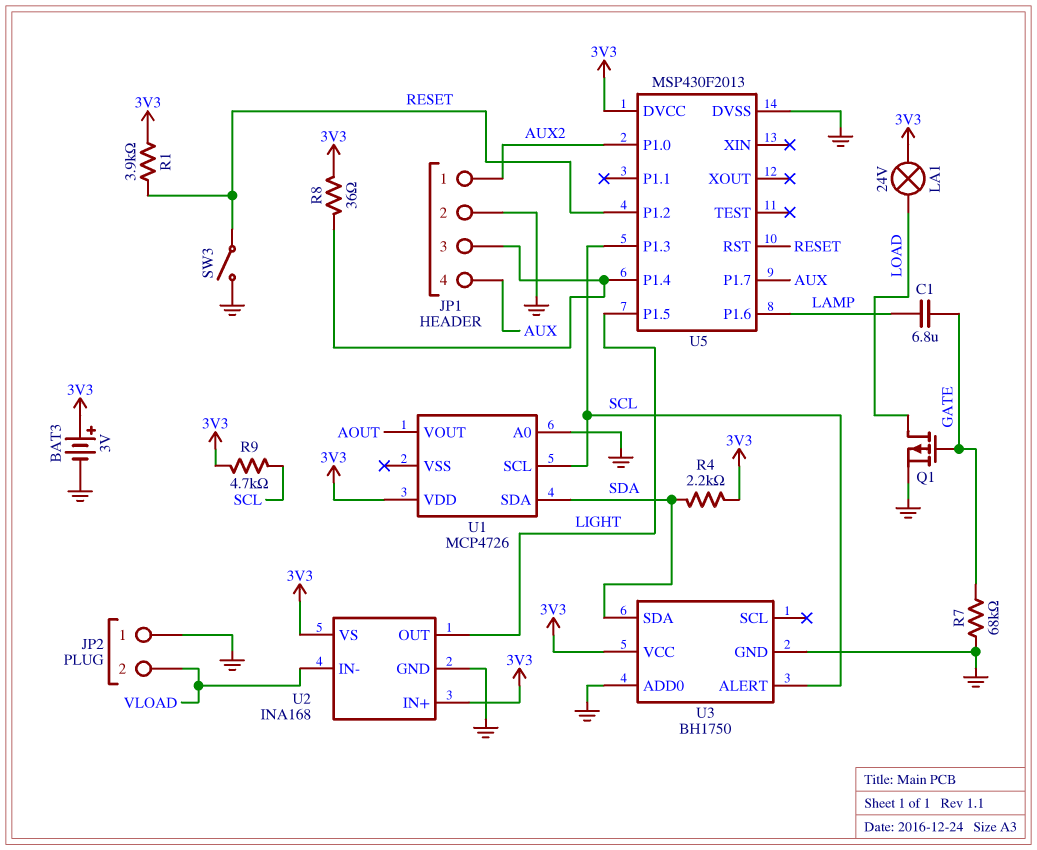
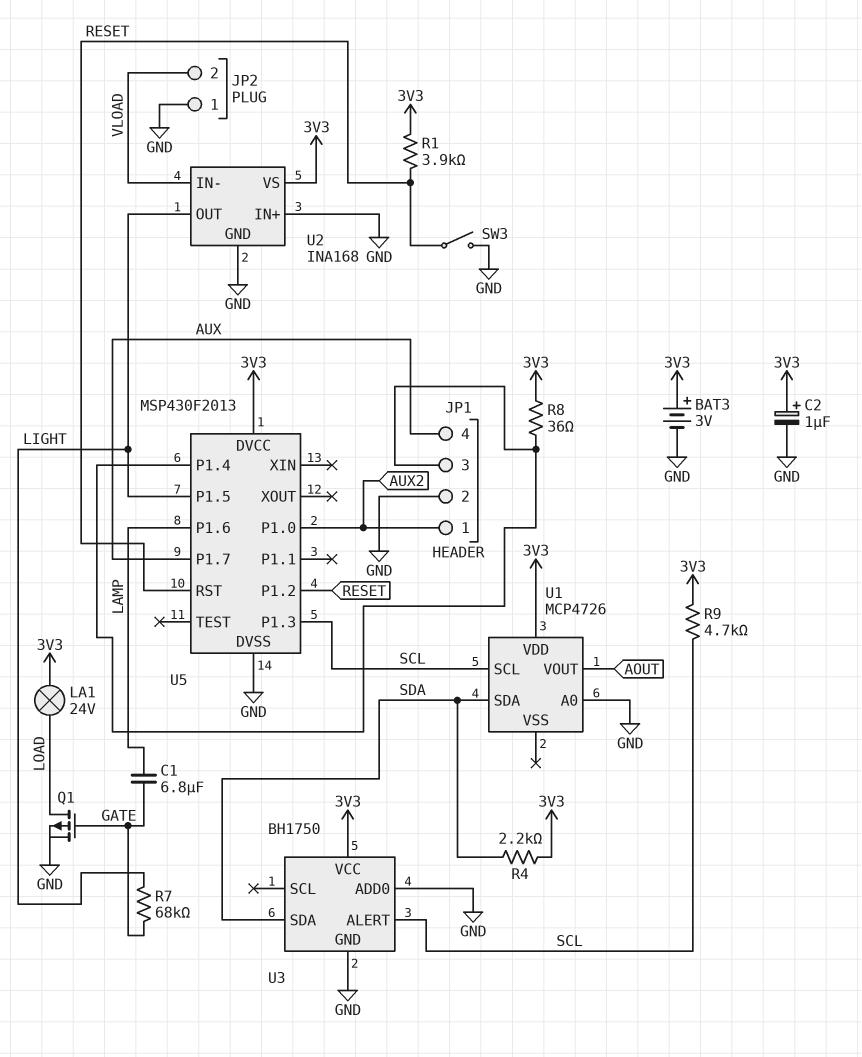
C2: none -> 1uF (plus 3V3, minus GND)
R7: 68k (GATE, GND) -> 68k (GATE, LIGHT)
U2 pin IN+: 3V3 -> GND

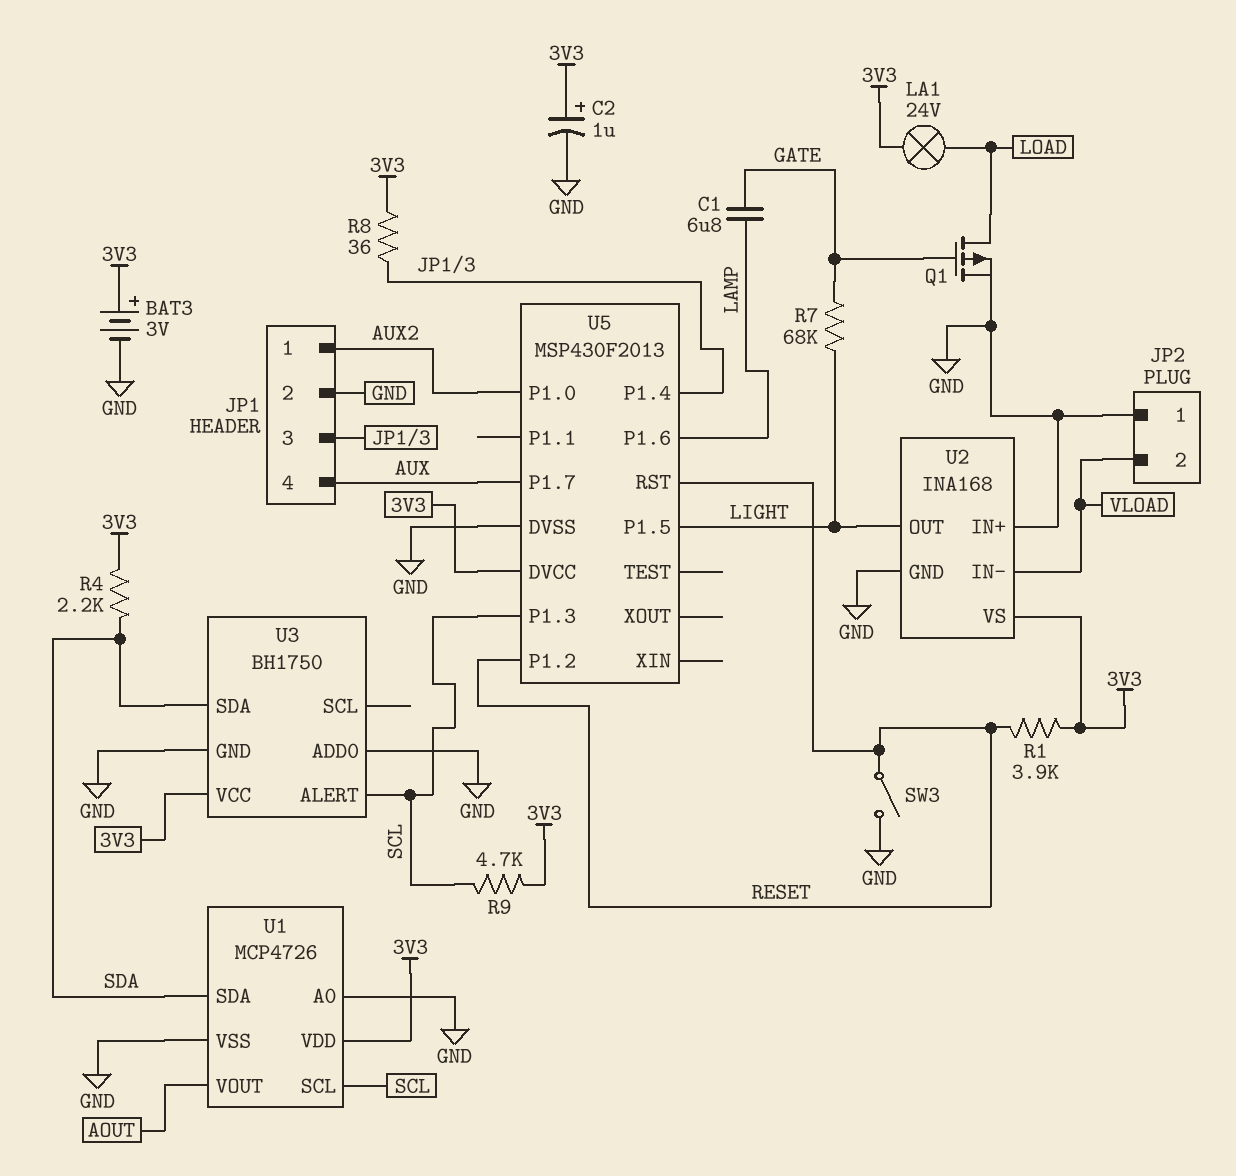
U1 pin VSS: none -> GND

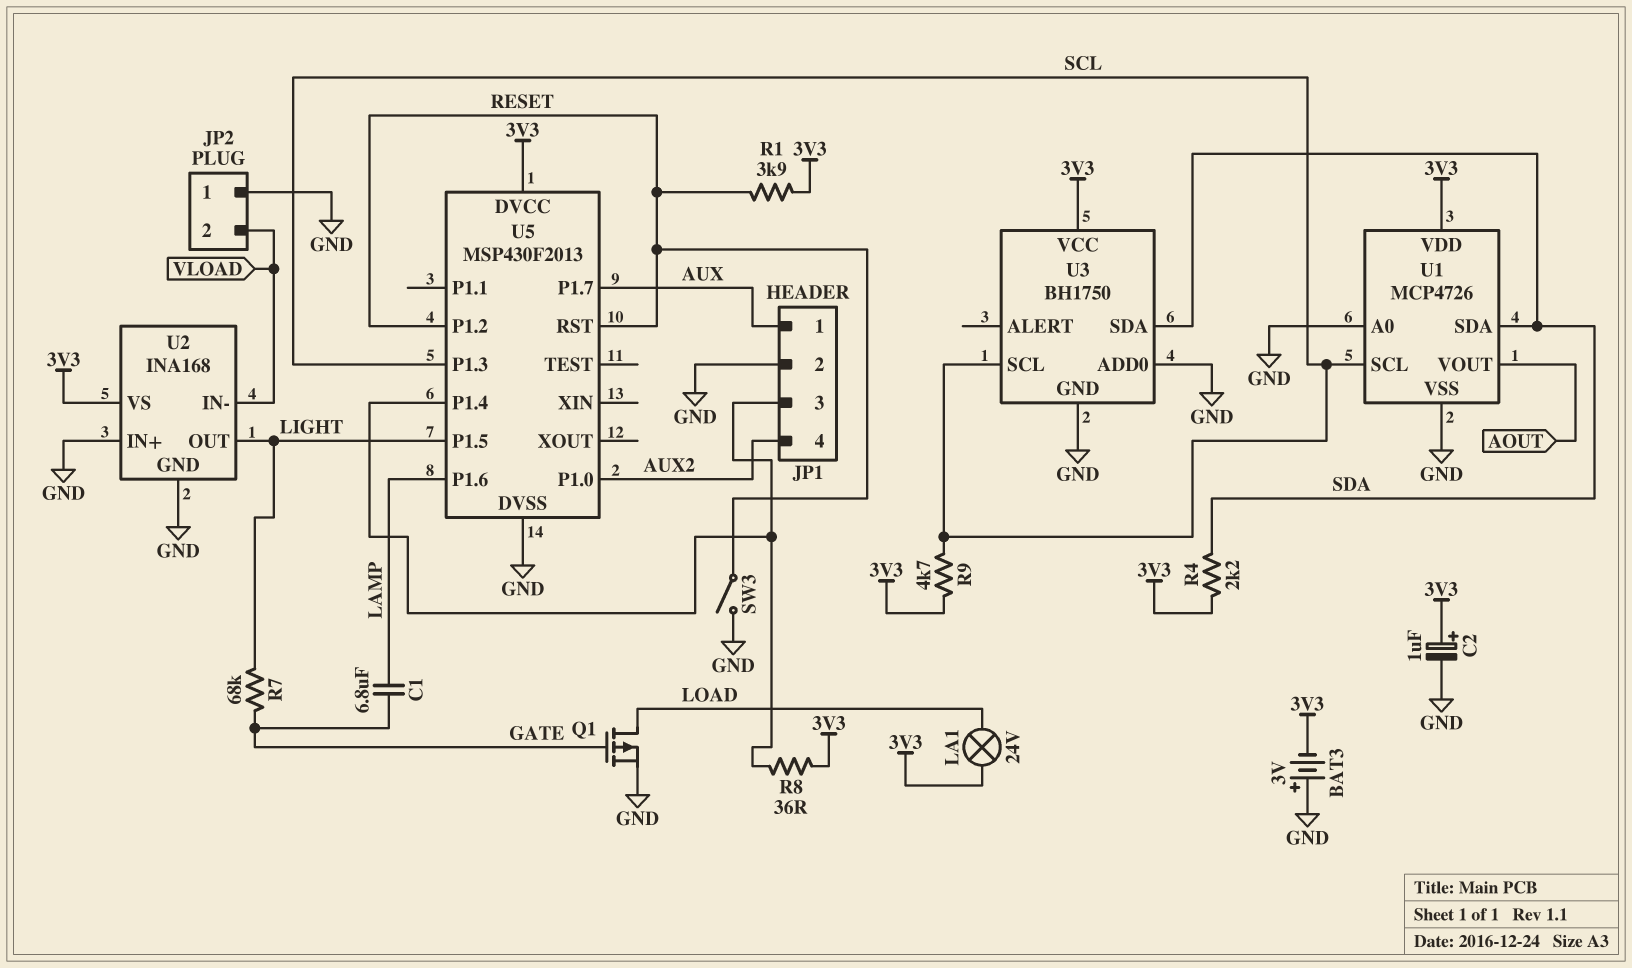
BAT3: 3V (plus 3V3, minus GND) -> 3V (plus GND, minus 3V3)
JP1 pin 1: AUX2 -> AUX
JP1 pin 4: AUX -> AUX2
U3 pin ALERT: SCL -> none
U3 pin SCL: none -> SCL

